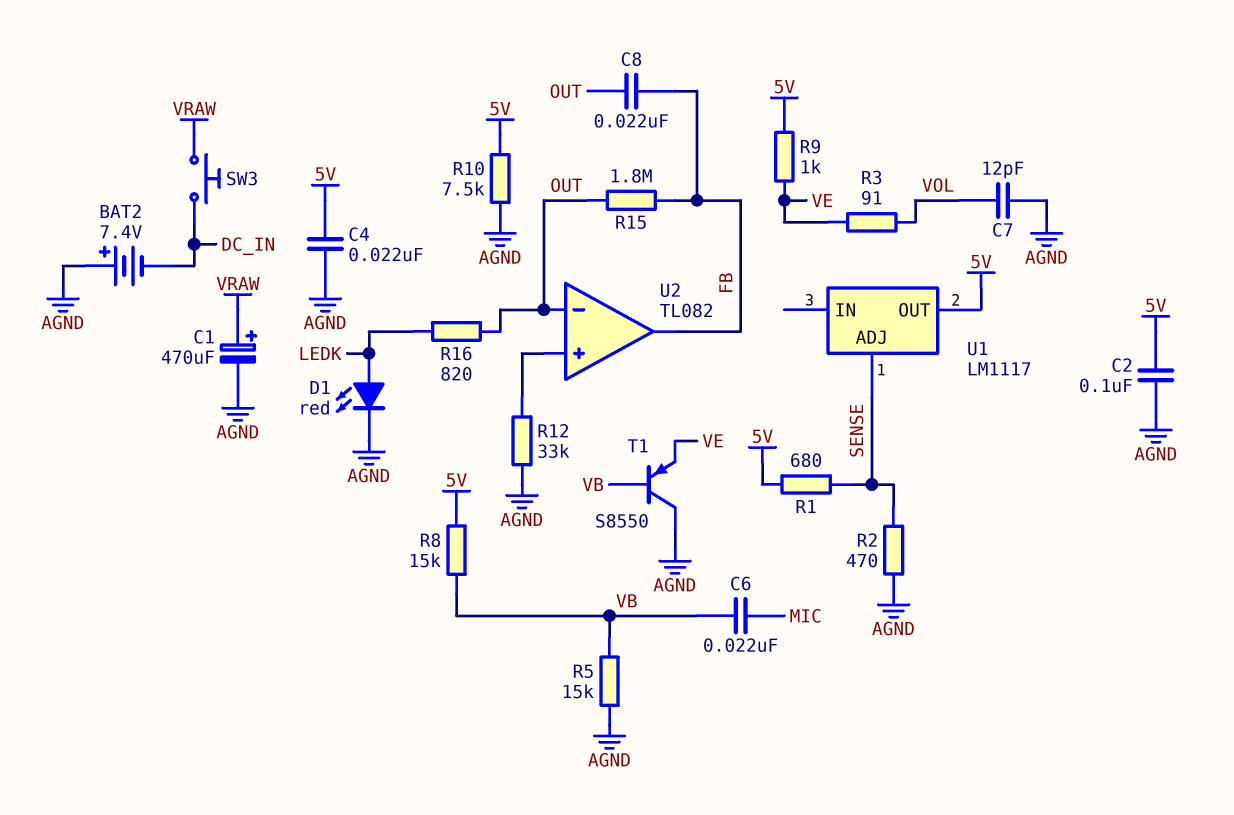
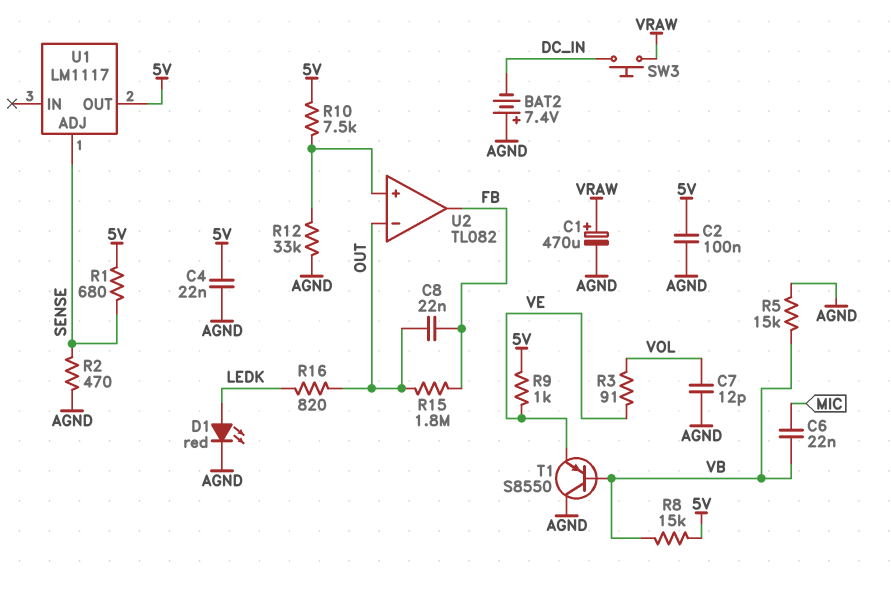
R10: 7.5k (5V, AGND) -> 7.5k (5V, U2/in+)

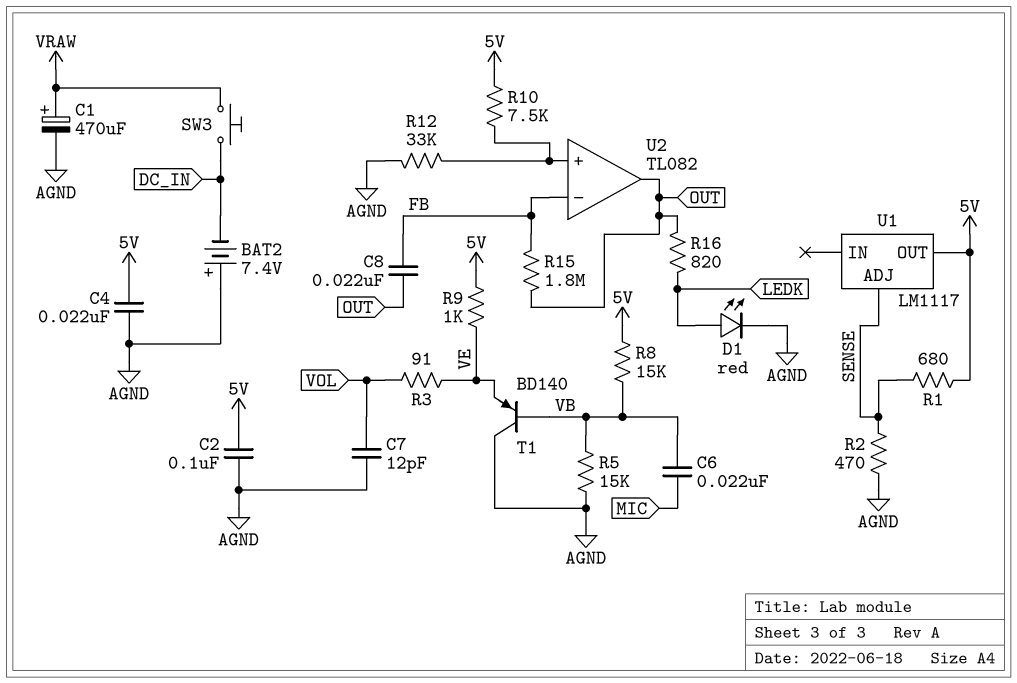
T1: PNP S8550 (B VB, C AGND, E VE) -> PNP BD140 (B VB, C AGND, E VE)
U2 pin in-: OUT -> FB
U2 pin out: FB -> OUT

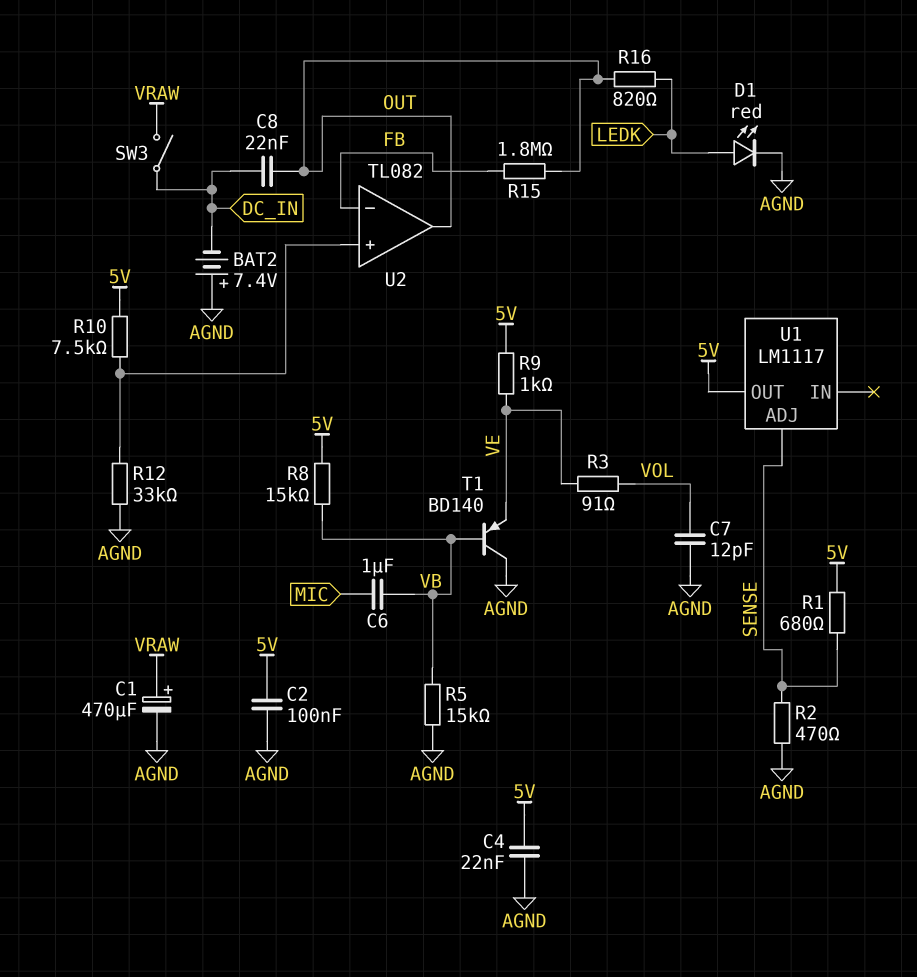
C6: 22nF (MIC, VB) -> 1uF (MIC, VB)
C8: 22nF (FB, OUT) -> 22nF (DC_IN, OUT)
SW3: button (DC_IN, VRAW) -> switch (DC_IN, VRAW)

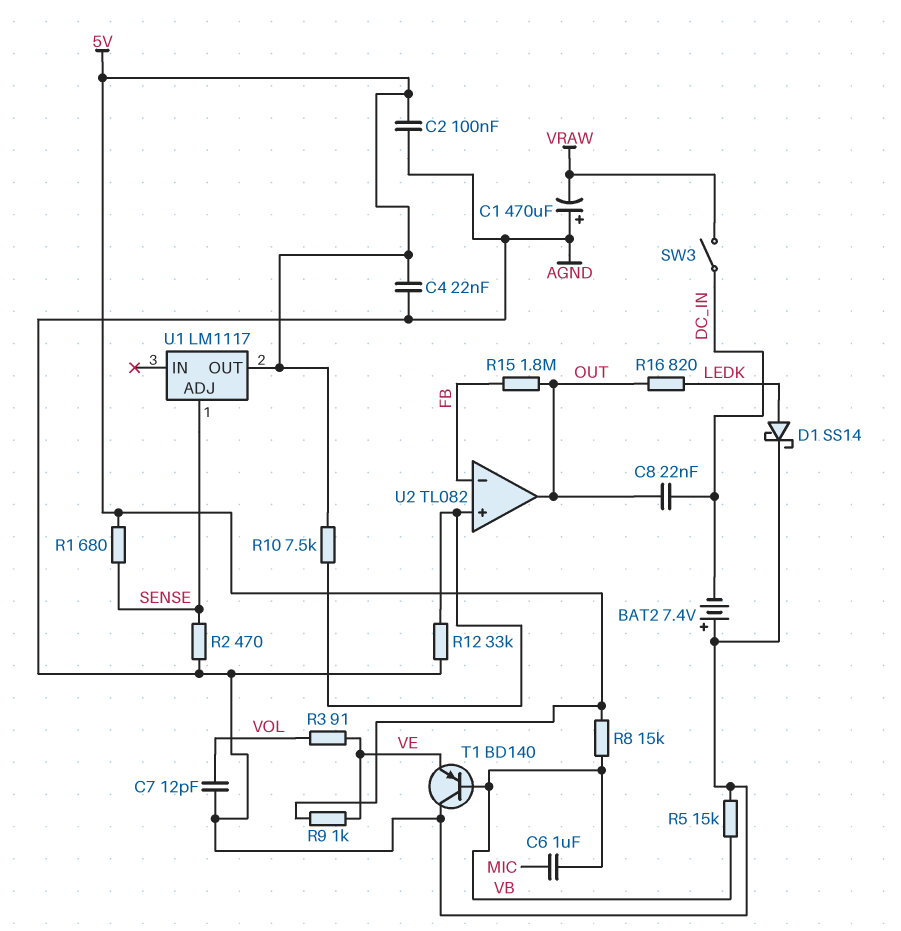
C1: 470uF (plus VRAW, minus AGND) -> 470uF (plus AGND, minus VRAW)
D1: LED red (A LEDK, K AGND) -> schottky SS14 (A LEDK, K AGND)

